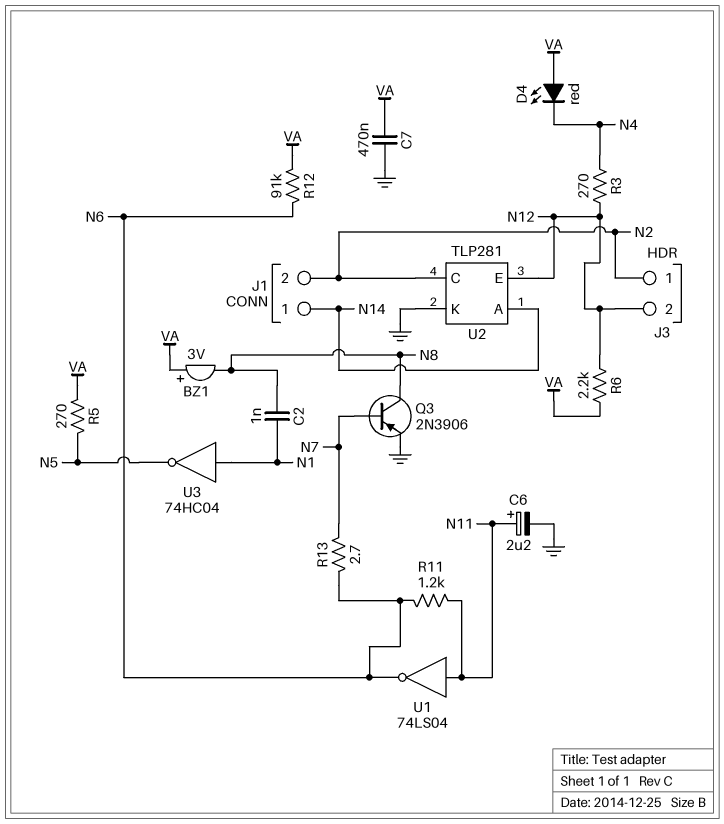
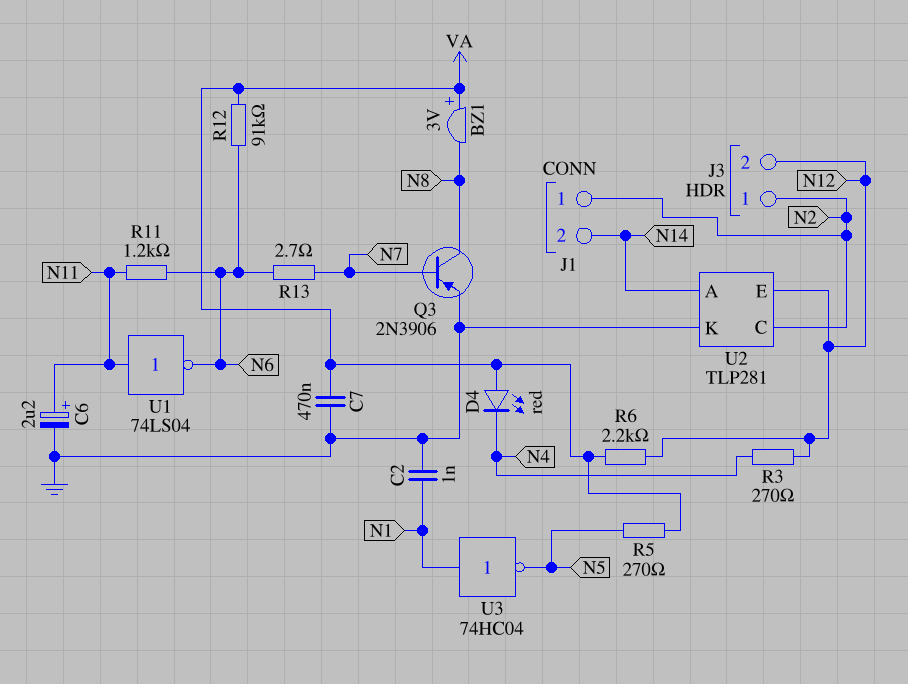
C2: 1nF (N1, N8) -> 1nF (GND, N1)
J1 pin 1: N14 -> N2
J1 pin 2: N2 -> N14

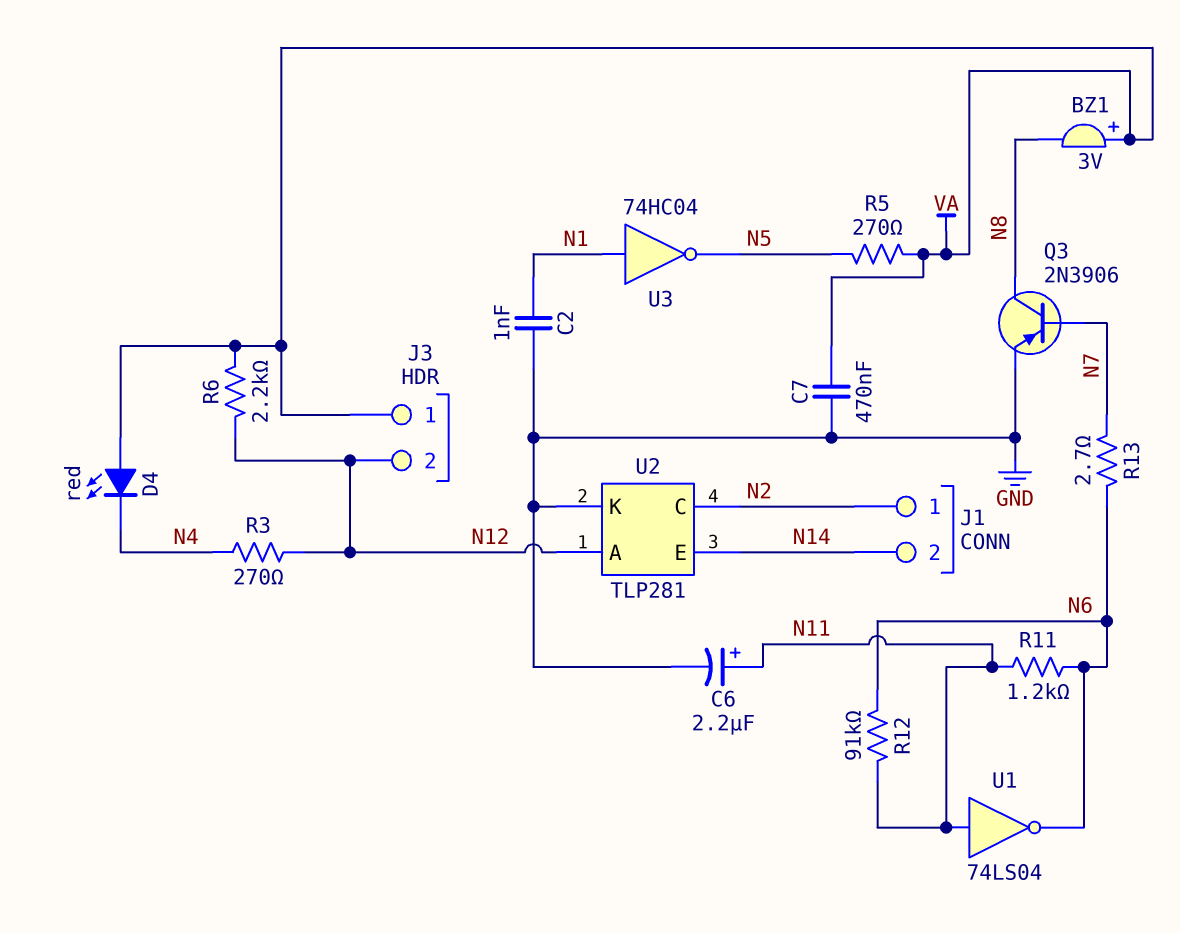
J3 pin 1: N2 -> VA
R12: 91k (N6, VA) -> 91k (N6, N11)
U2 pin A: N14 -> N12
U2 pin E: N12 -> N14

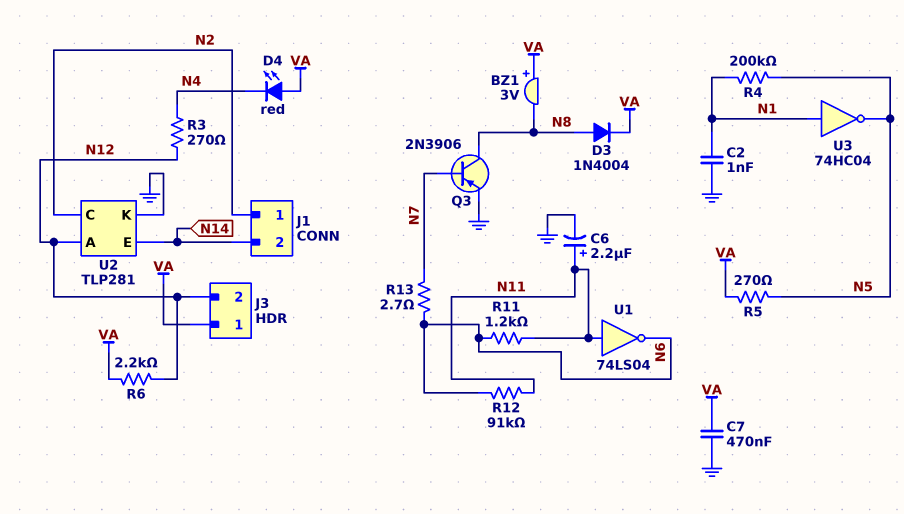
D3: none -> diode 1N4004 (A N8, K VA)
R4: none -> 200k (N1, N5)

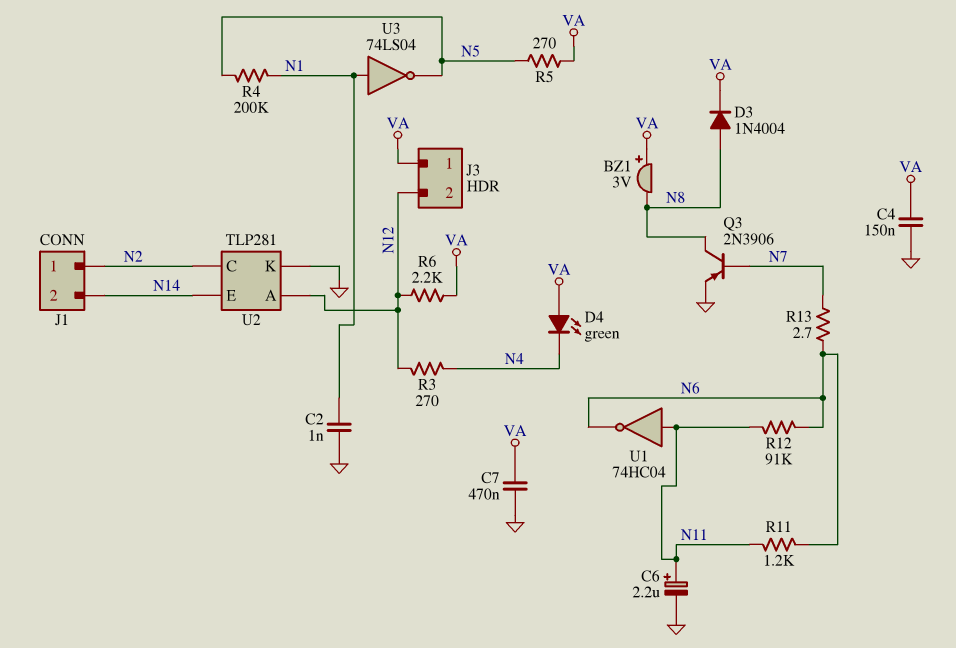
C4: none -> 150nF (GND, VA)
D4: LED red (A VA, K N4) -> LED green (A VA, K N4)
U1: NOT 74LS04 (in N11, out N6) -> NOT 74HC04 (in N11, out N6)
U3: NOT 74HC04 (in N1, out N5) -> NOT 74LS04 (in N1, out N5)

